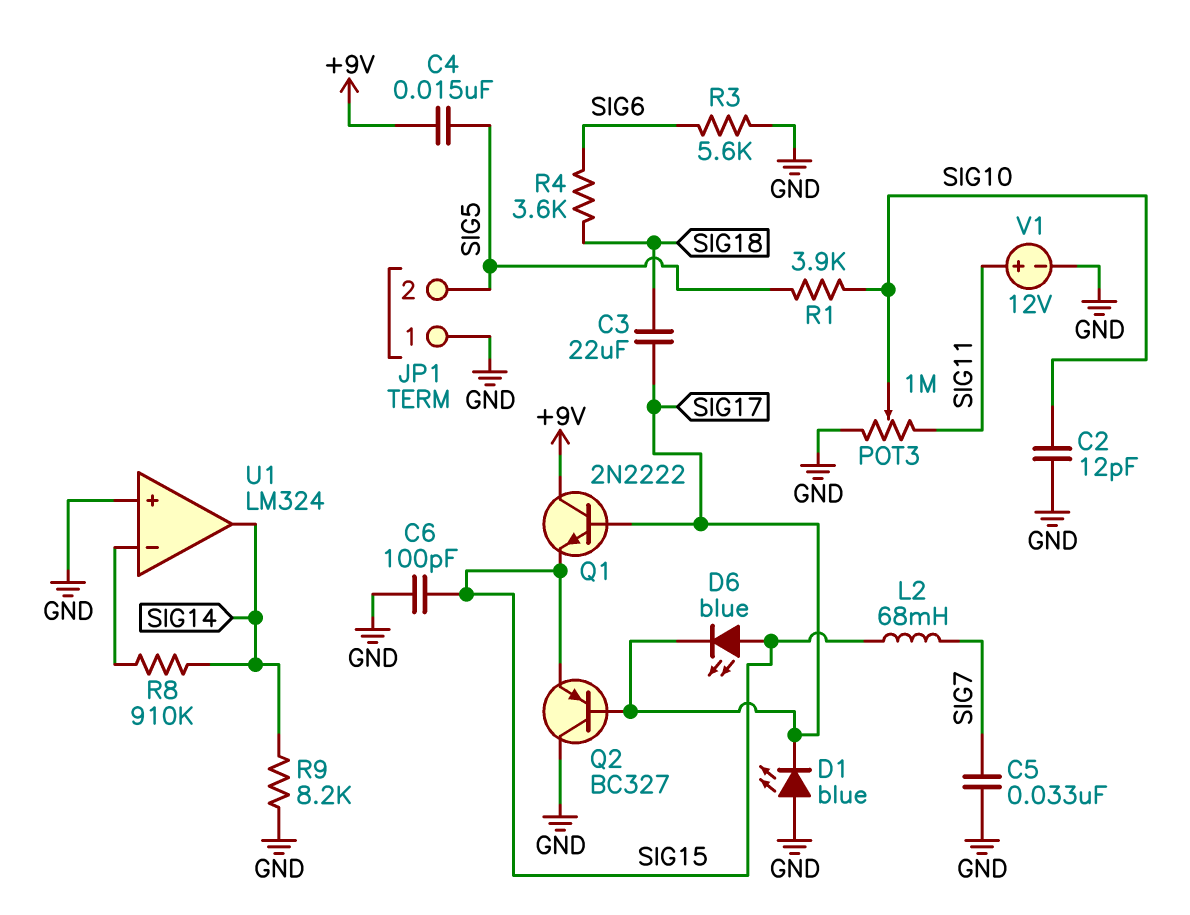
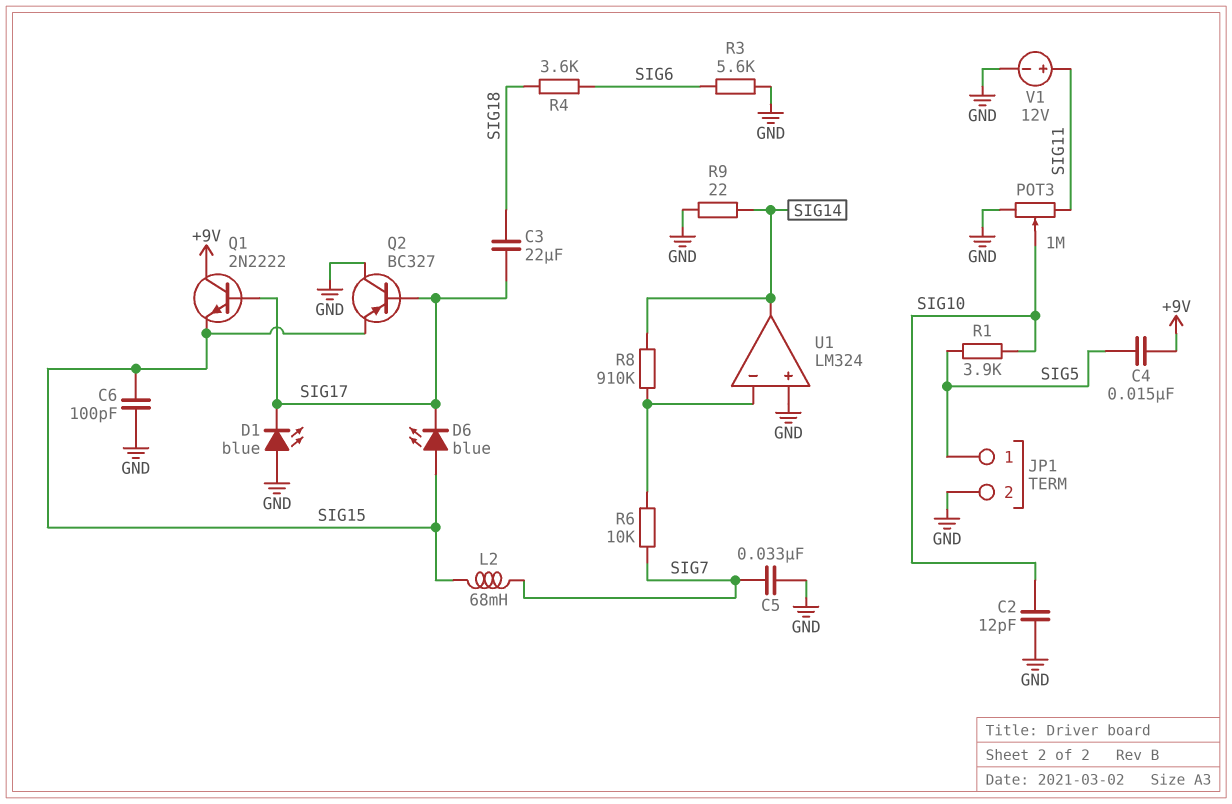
JP1 pin 1: GND -> SIG5
JP1 pin 2: SIG5 -> GND
R6: none -> 10k (SIG7, U1/in-)
R9: 8.2k (GND, SIG14) -> 22 (GND, SIG14)

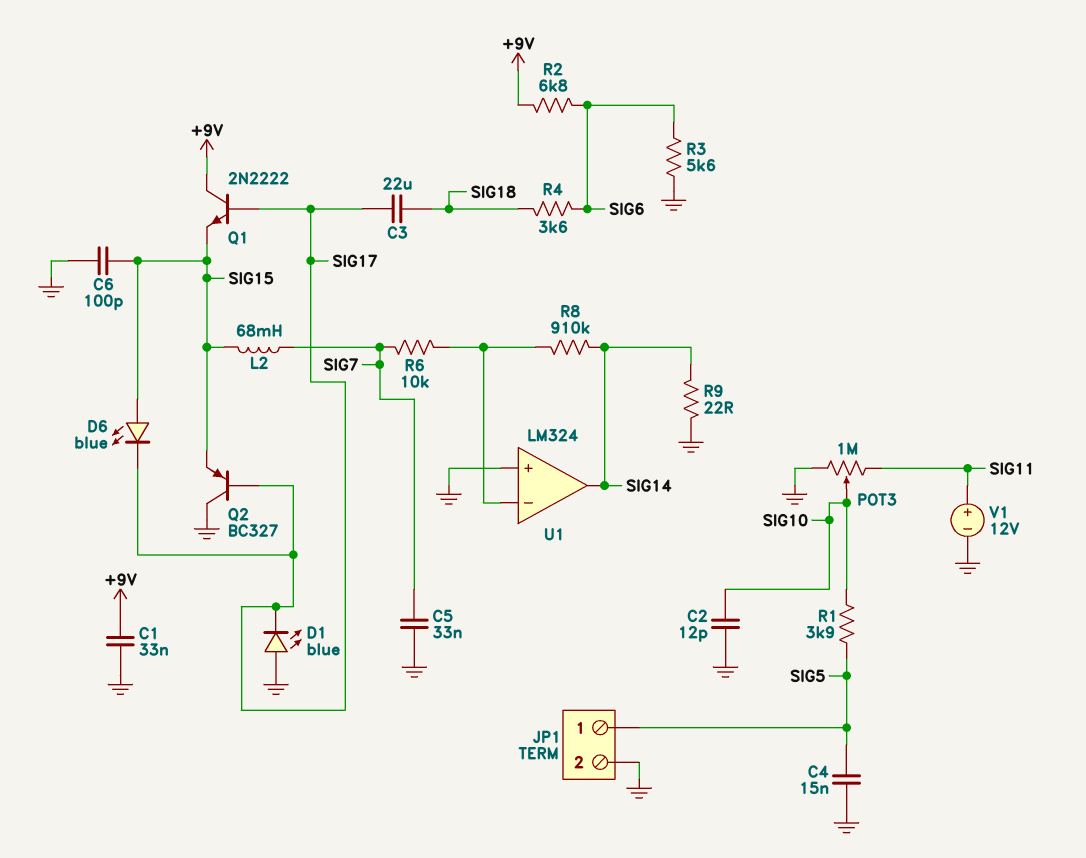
C1: none -> 33nF (+9V, GND)
C4: 15nF (+9V, SIG5) -> 15nF (GND, SIG5)
R2: none -> 6.8k (+9V, SIG6)

